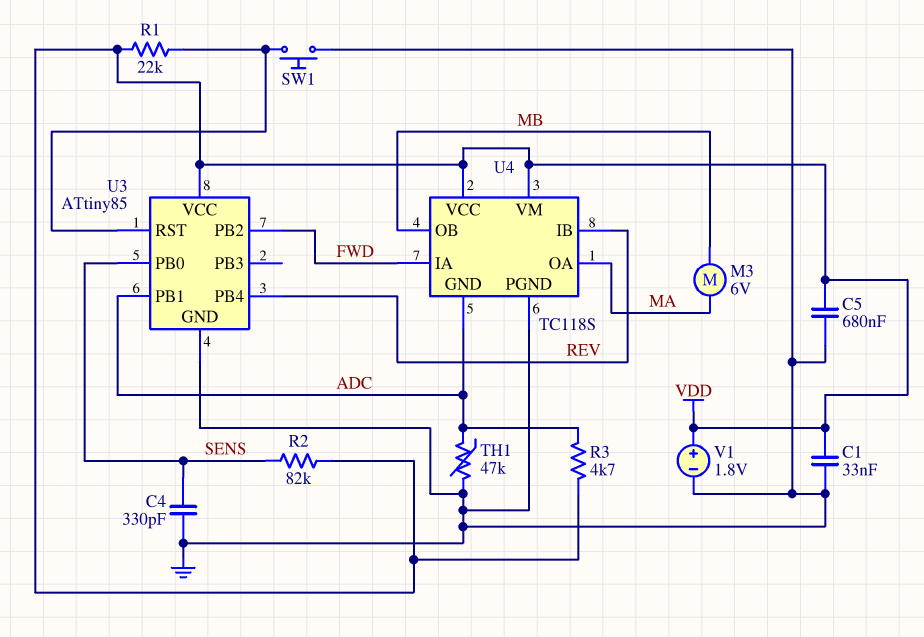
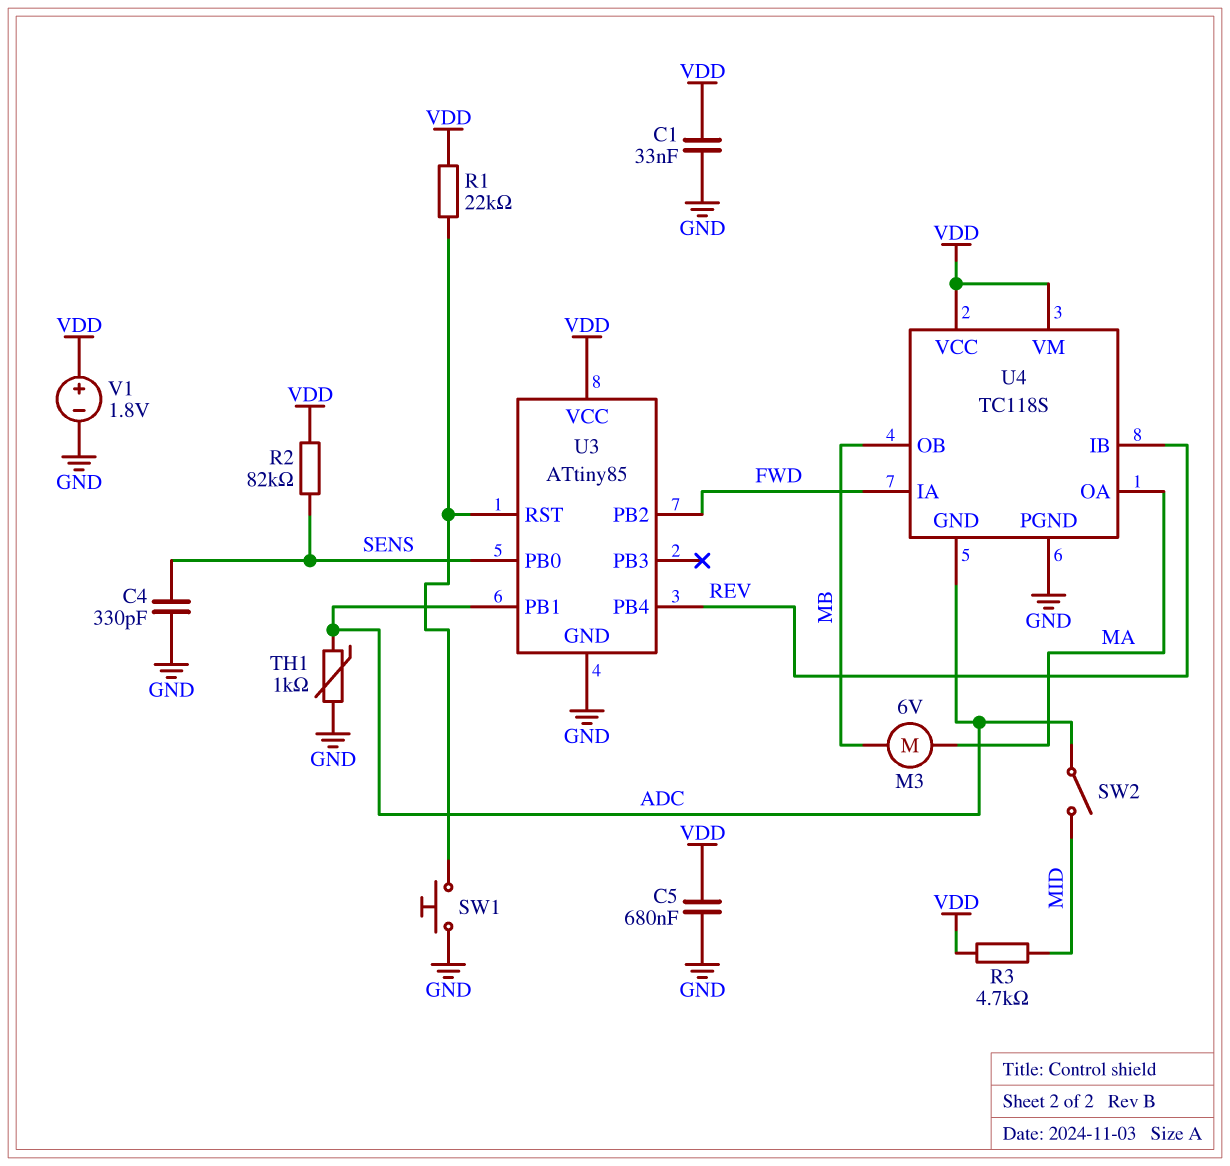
R3: 4.7k (ADC, VDD) -> 4.7k (MID, VDD)
SW2: none -> switch (ADC, MID)
TH1: 47k (ADC, GND) -> 1k (ADC, GND)

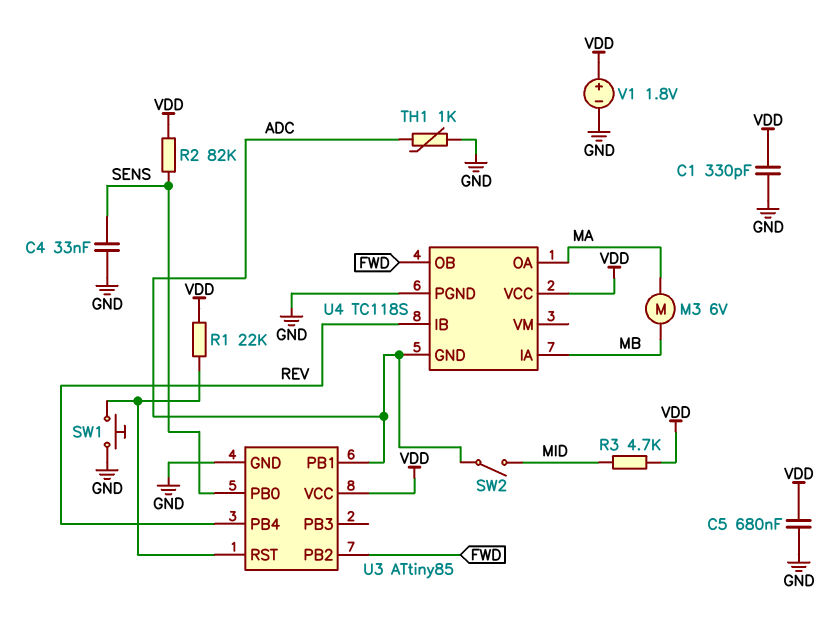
C1: 33nF (GND, VDD) -> 330pF (GND, VDD)
C4: 330pF (GND, SENS) -> 33nF (GND, SENS)
U4 pin IA: FWD -> MB
U4 pin OB: MB -> FWD
U4 pin VM: VDD -> none

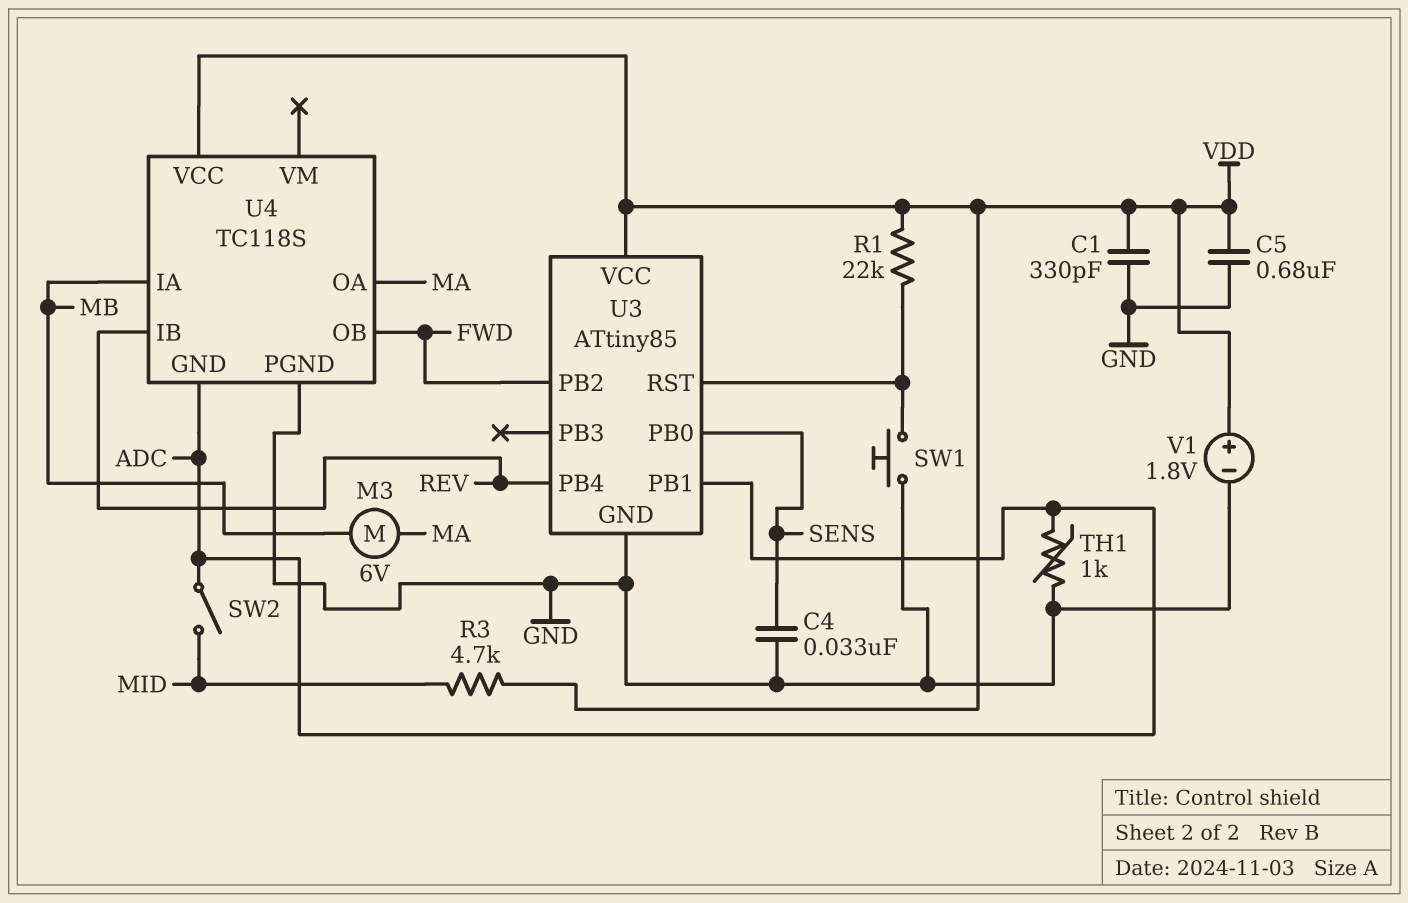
R2: 82k (SENS, VDD) -> none

